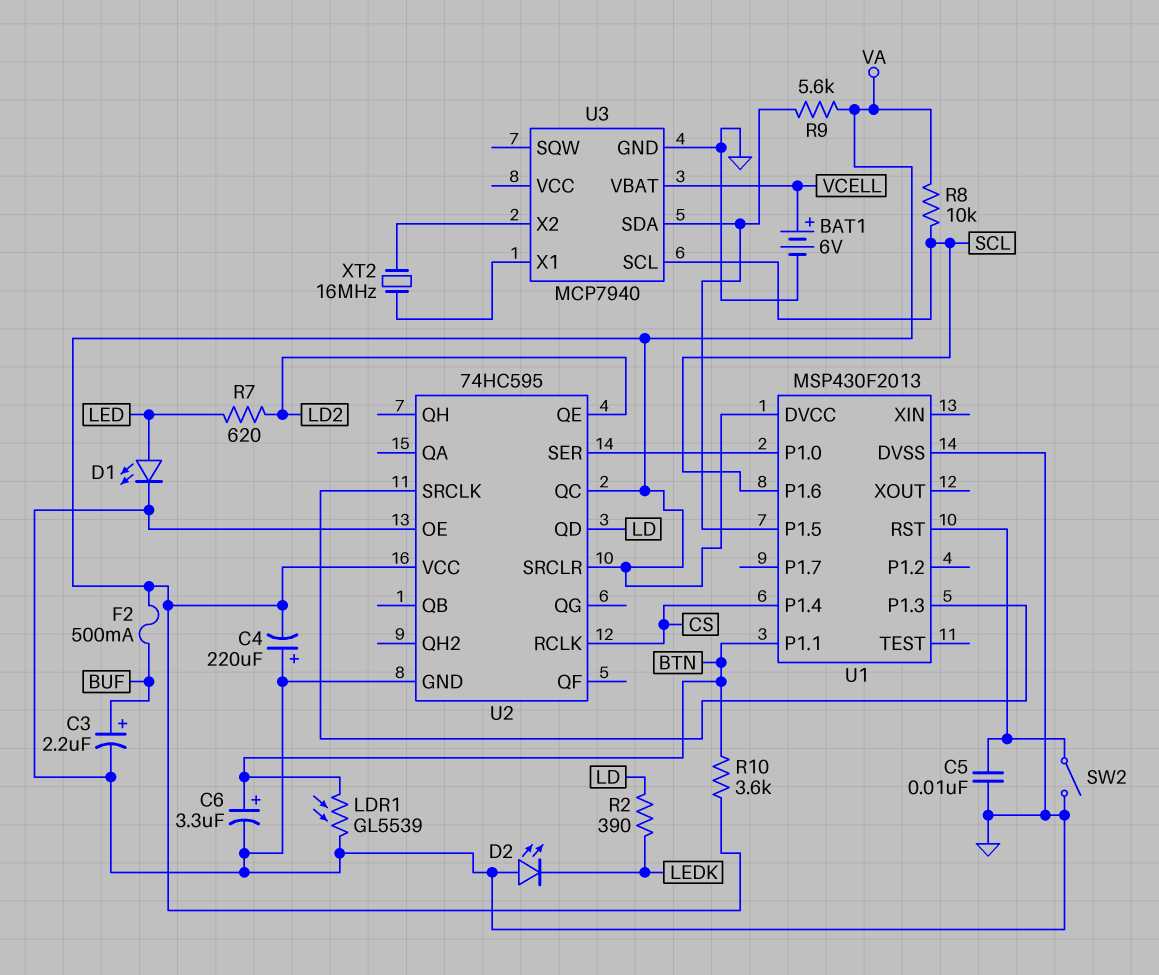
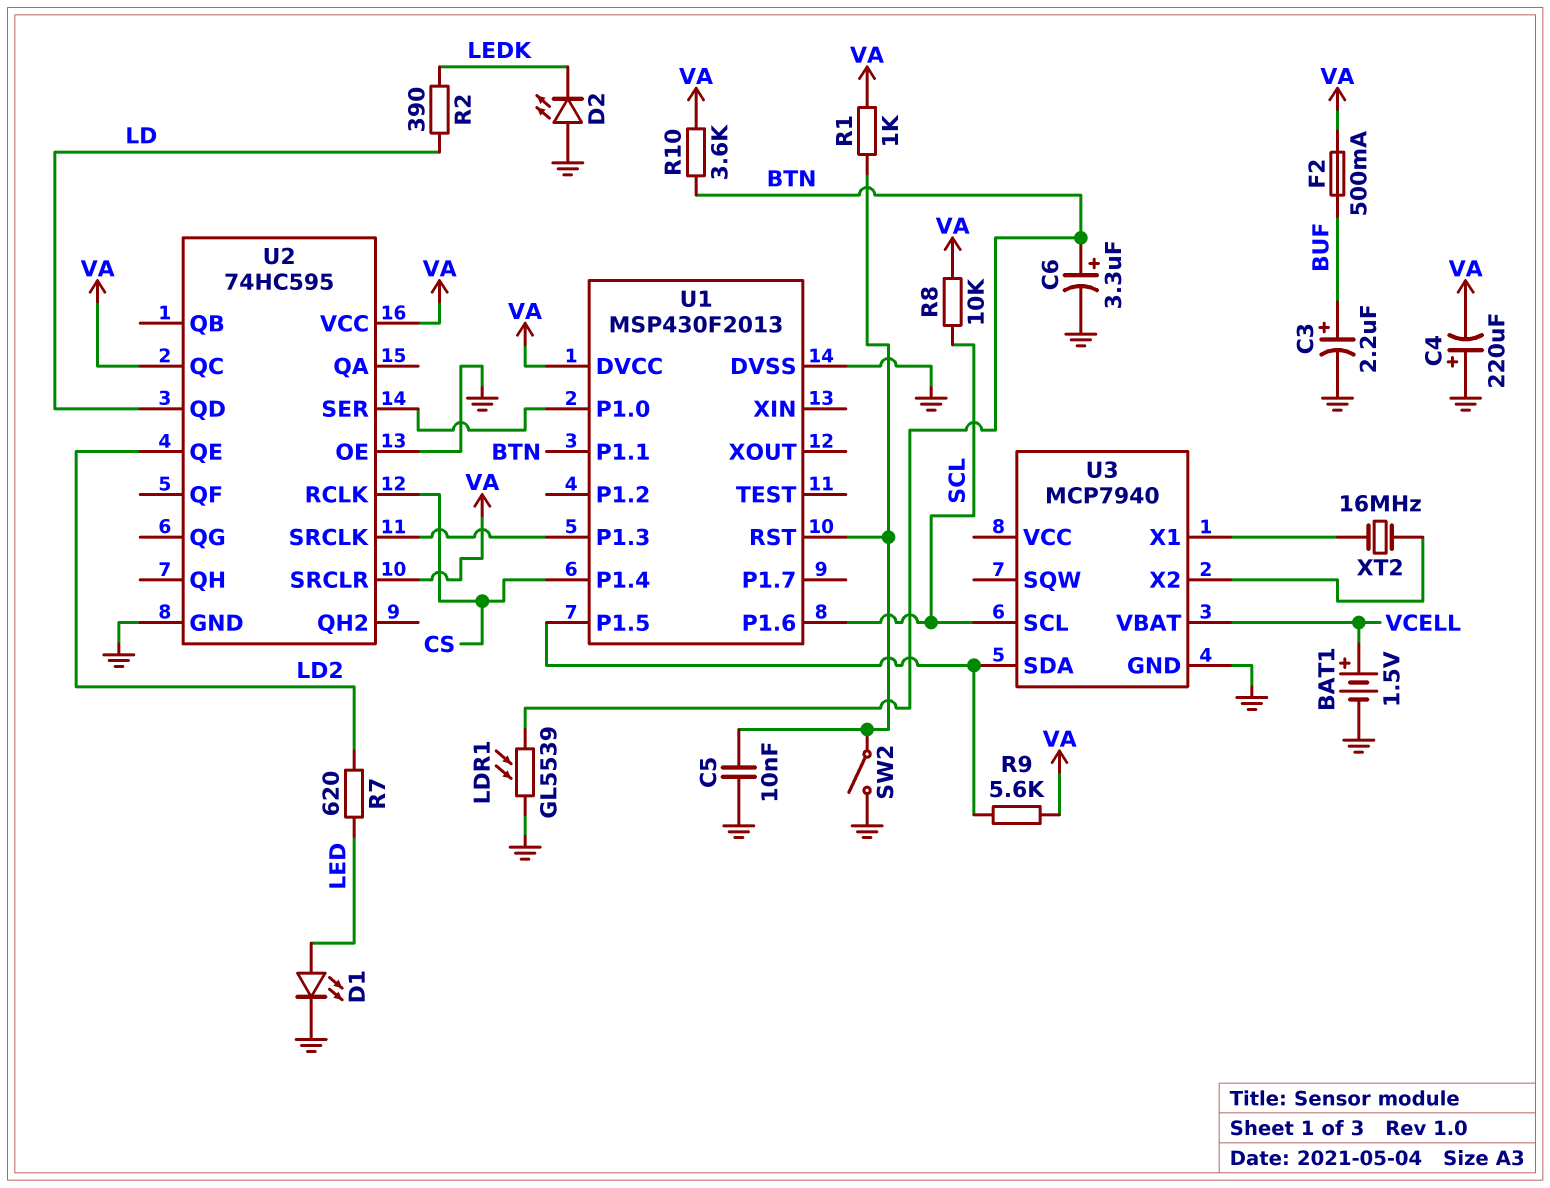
BAT1: 6V (plus VCELL, minus GND) -> 1.5V (plus VCELL, minus GND)
R1: none -> 1k (U1/RST, VA)

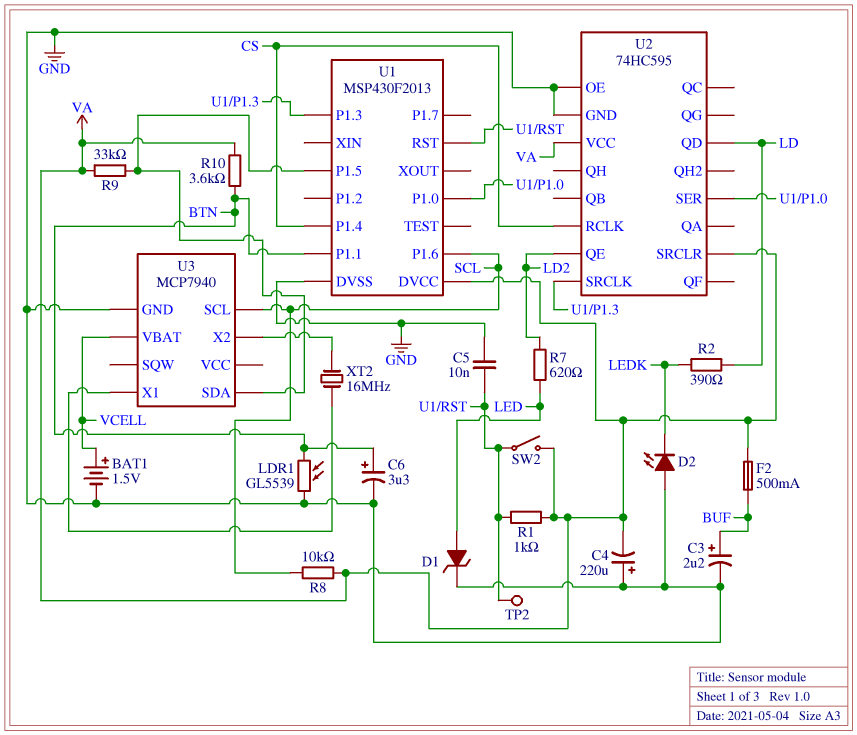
D1: LED (A LED, K GND) -> zener (A LED, K GND)
R9: 5.6k (U1/P1.5, VA) -> 33k (U1/P1.5, VA)
SW2: switch (GND, U1/RST) -> switch (U1/RST, VA)
TP2: none -> test point (U1/RST)
U2 pin QC: VA -> none

